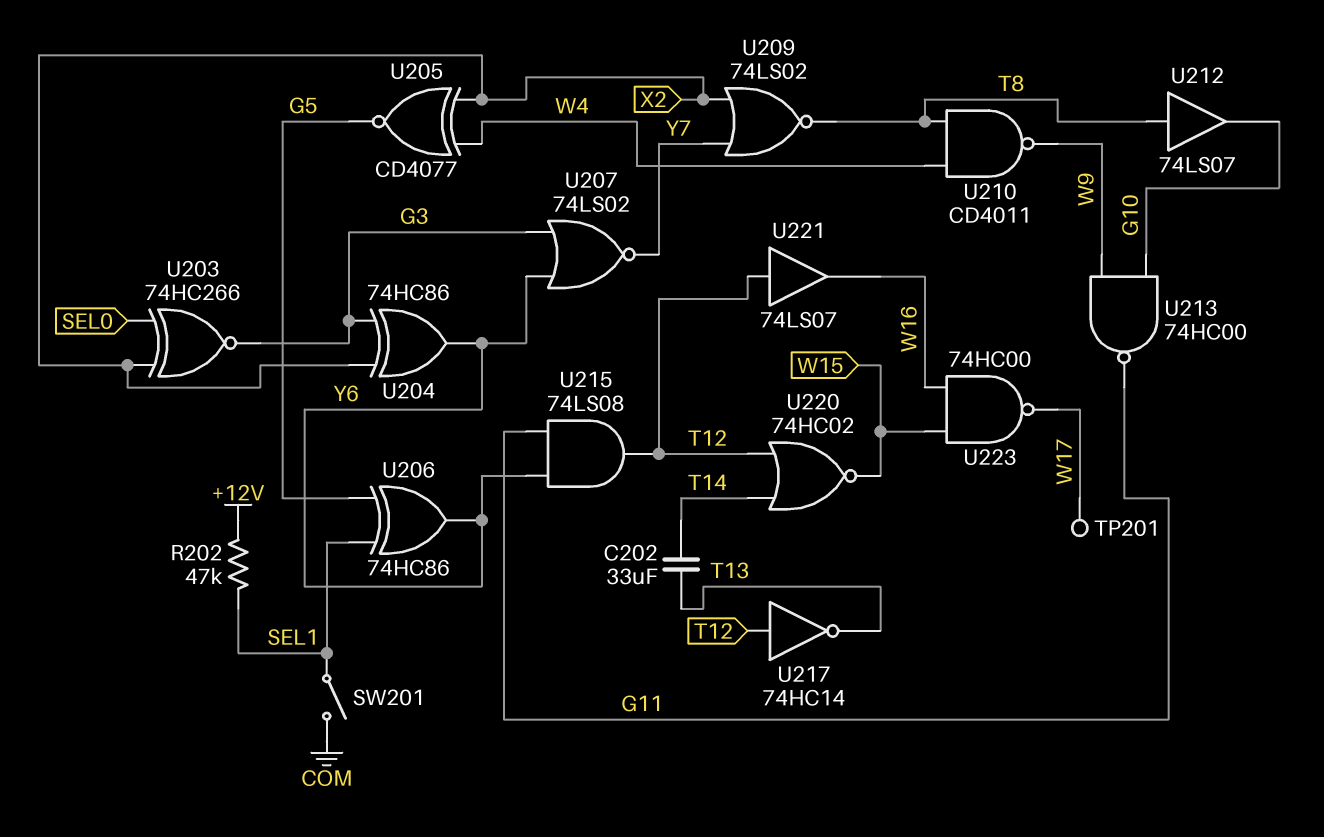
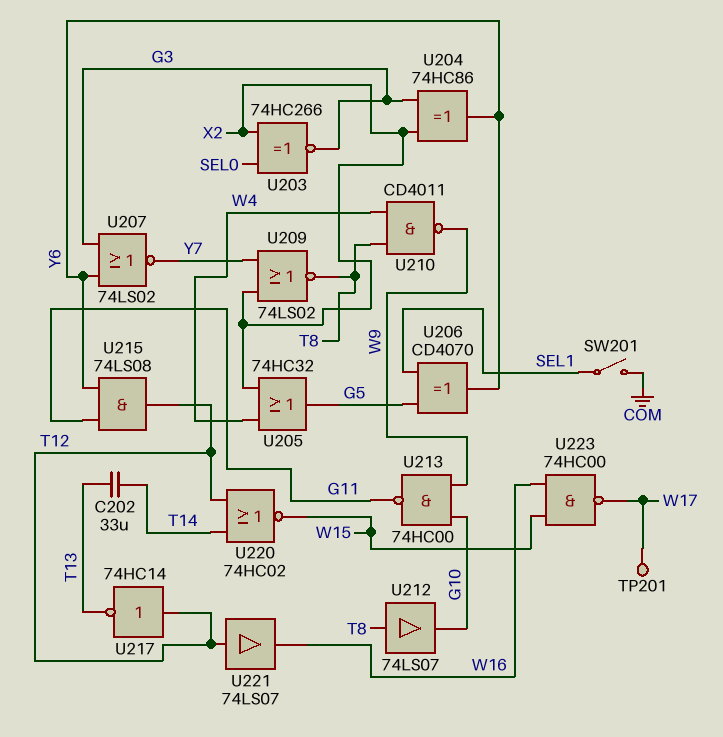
R202: 47k (+12V, SEL1) -> none
U205: XNOR CD4077 (in W4, in X2, out G5) -> OR 74HC32 (in W4, in X2, out G5)
U206: XOR 74HC86 (in G5, in SEL1, out Y6) -> XOR CD4070 (in G5, in SEL1, out Y6)

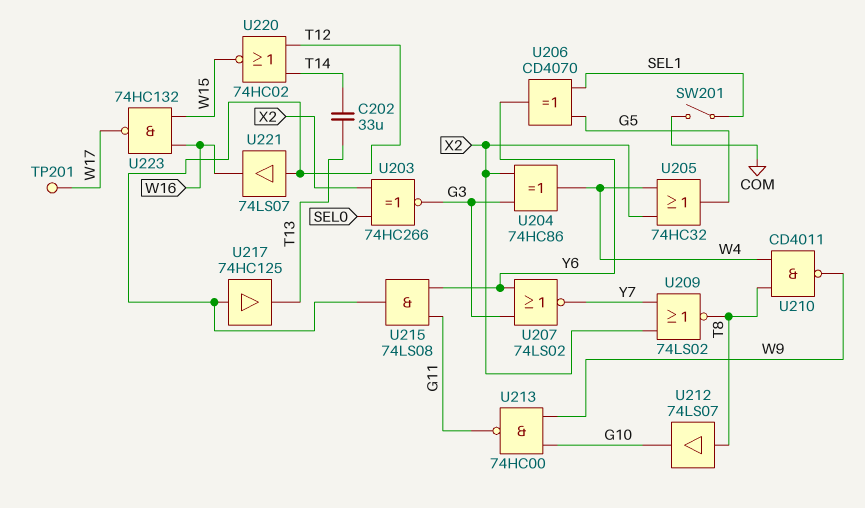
U204: XOR 74HC86 (in G3, in X2, out Y6) -> XOR 74HC86 (in G3, in X2, out W4)
U217: NOT 74HC14 (in T12, out T13) -> buffer 74HC125 (in T12, out T13)
U223: NAND 74HC00 (in W15, in W16, out W17) -> NAND 74HC132 (in W15, in W16, out W17)

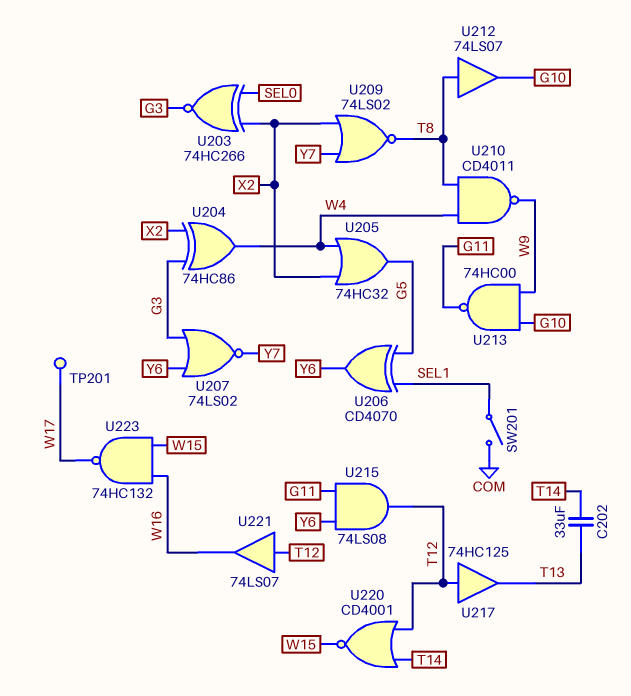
U220: NOR 74HC02 (in T12, in T14, out W15) -> NOR CD4001 (in T12, in T14, out W15)

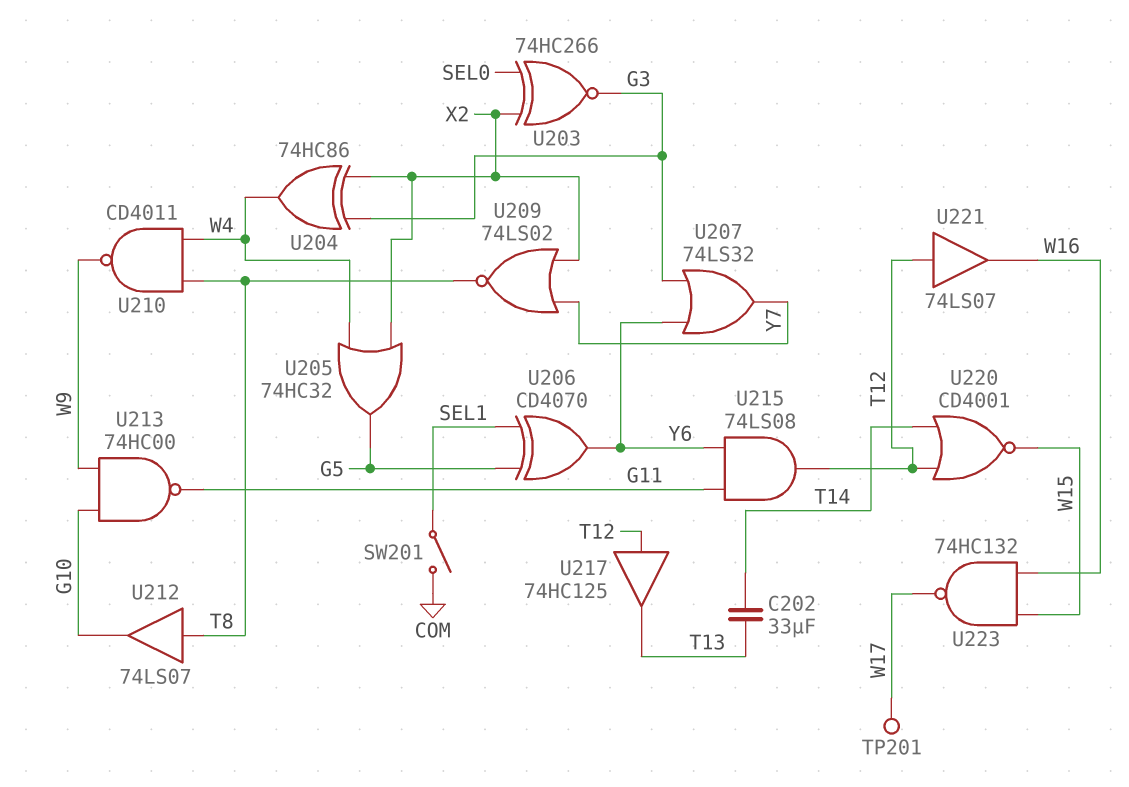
U207: NOR 74LS02 (in G3, in Y6, out Y7) -> OR 74LS32 (in G3, in Y6, out Y7)

